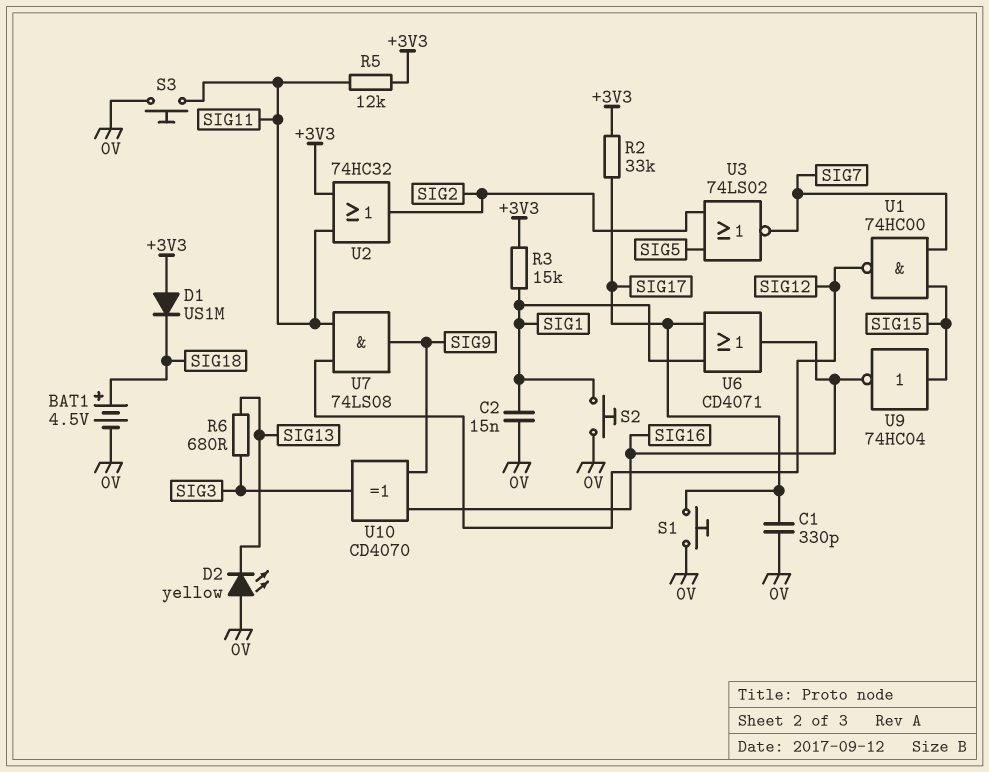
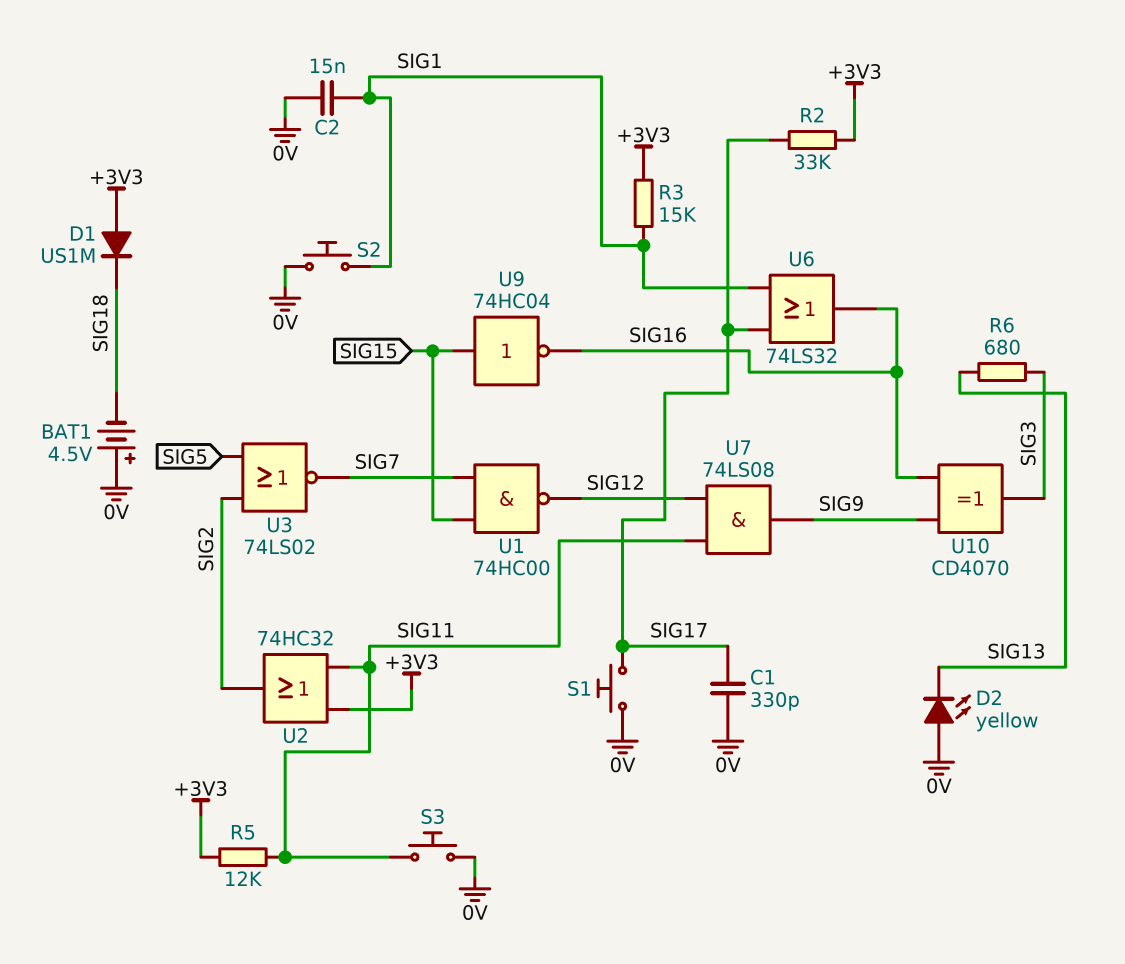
BAT1: 4.5V (plus SIG18, minus 0V) -> 4.5V (plus 0V, minus SIG18)
U6: OR CD4071 (in SIG1, in SIG17, out SIG16) -> OR 74LS32 (in SIG1, in SIG17, out SIG16)

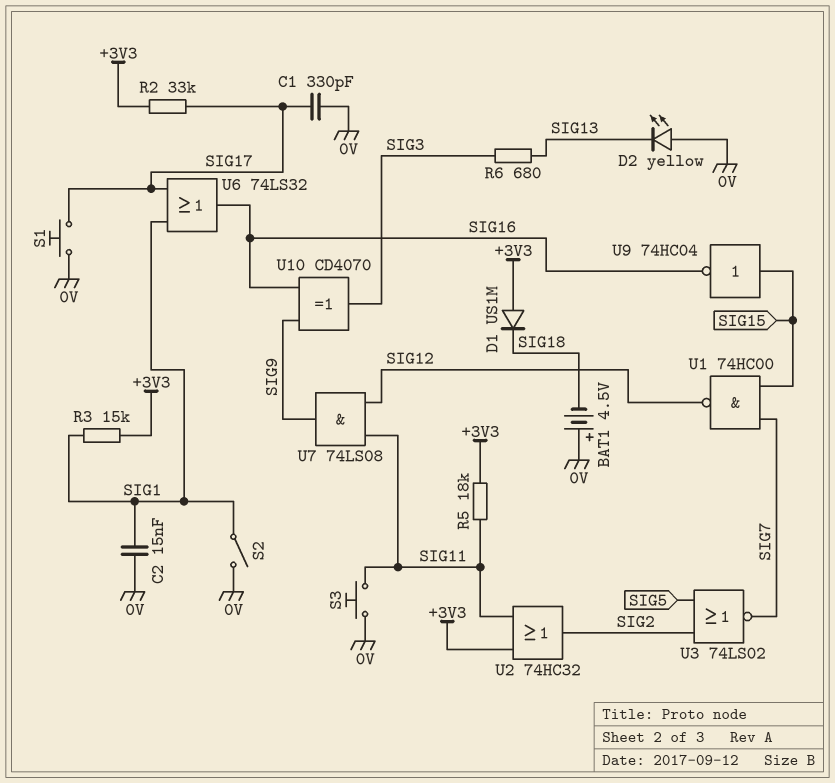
R5: 12k (+3V3, SIG11) -> 18k (+3V3, SIG11)
S2: button (0V, SIG1) -> switch (0V, SIG1)

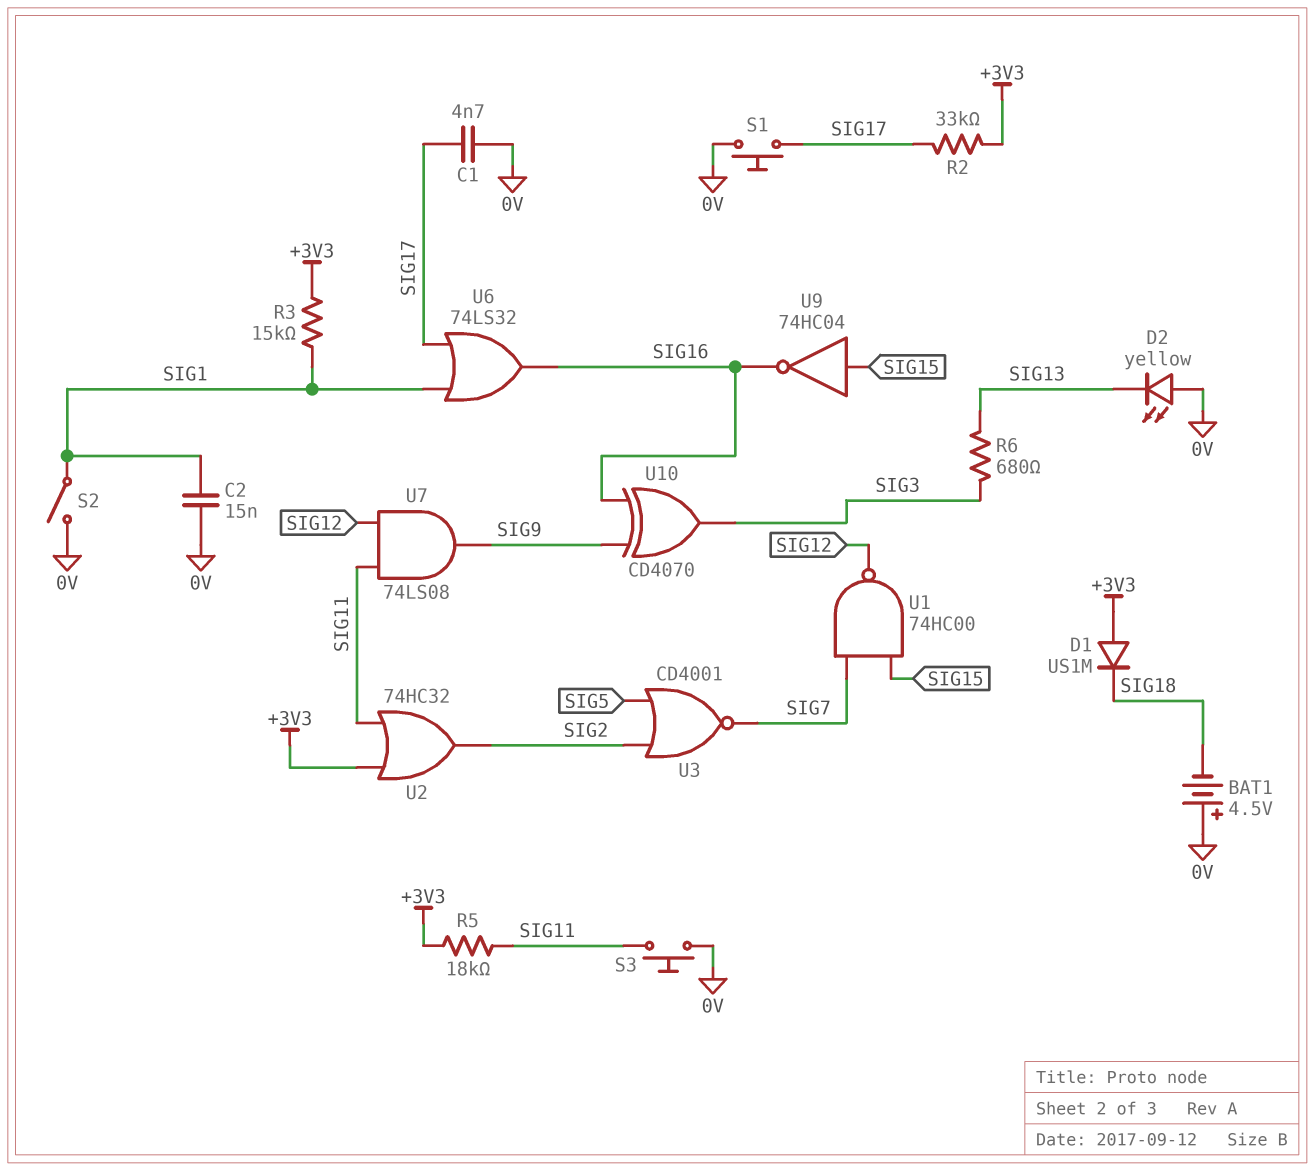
C1: 330pF (0V, SIG17) -> 4.7nF (0V, SIG17)
U3: NOR 74LS02 (in SIG2, in SIG5, out SIG7) -> NOR CD4001 (in SIG2, in SIG5, out SIG7)

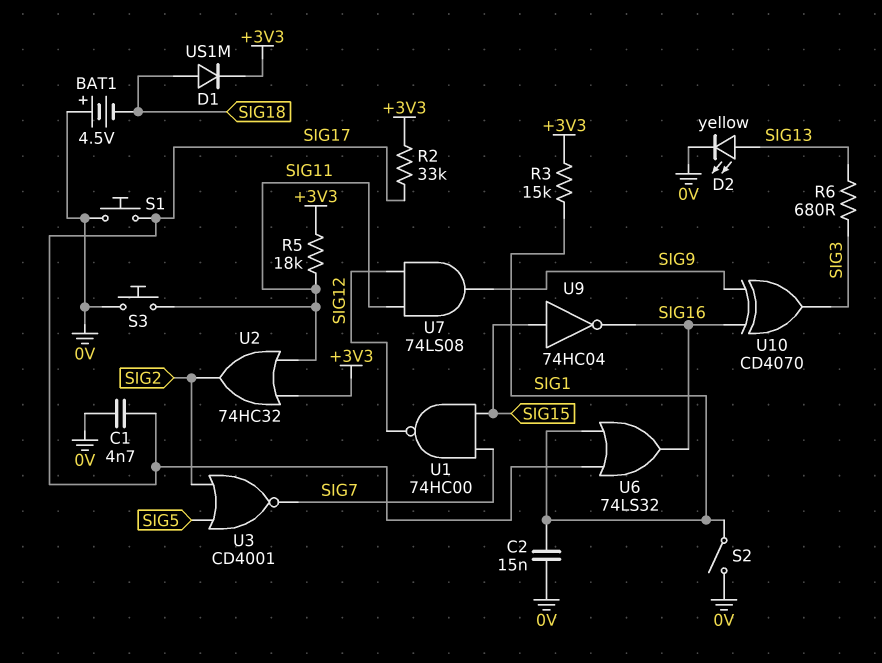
D1: diode US1M (A +3V3, K SIG18) -> diode US1M (A SIG18, K +3V3)
D2: LED yellow (A 0V, K SIG13) -> LED yellow (A SIG13, K 0V)

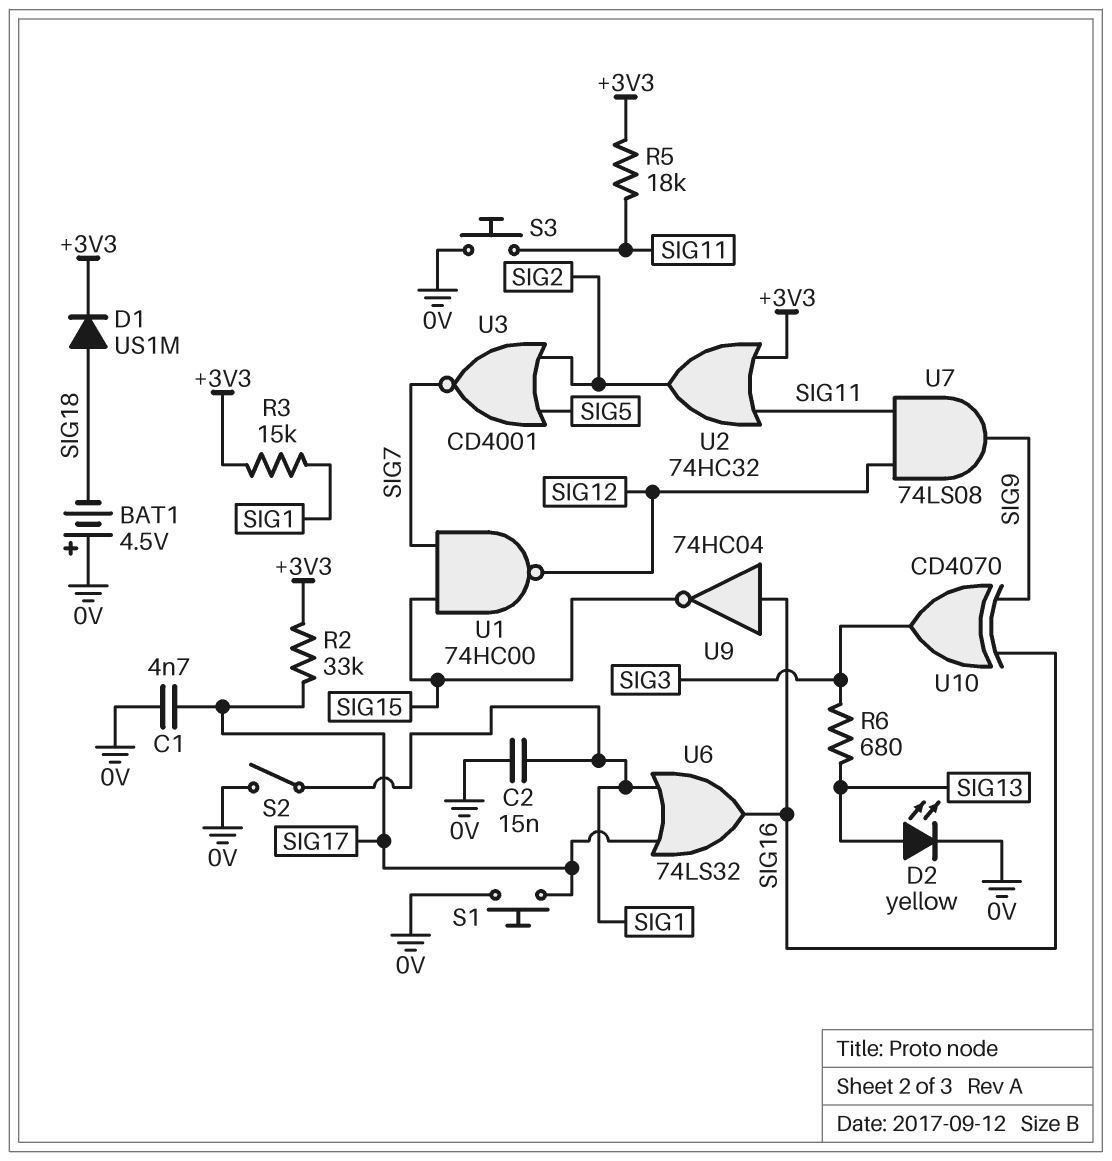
U9: NOT 74HC04 (in SIG15, out SIG16) -> NOT 74HC04 (in SIG16, out SIG15)

